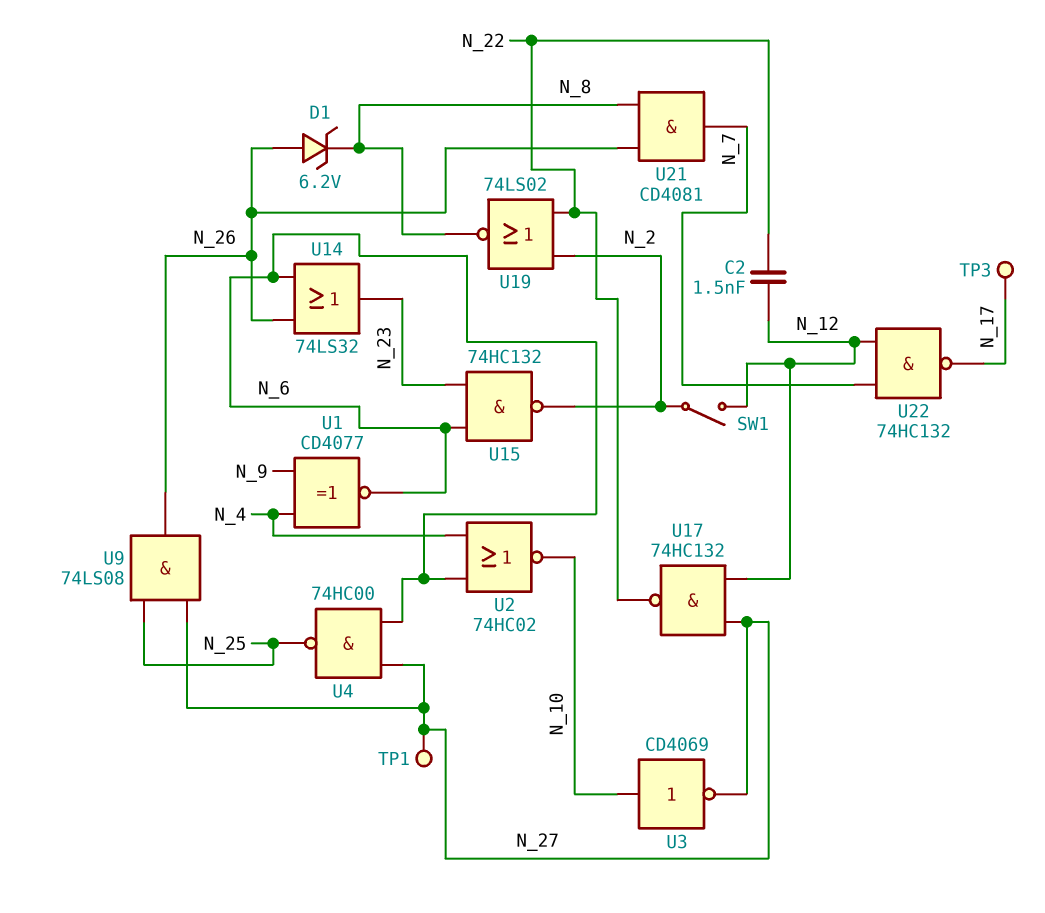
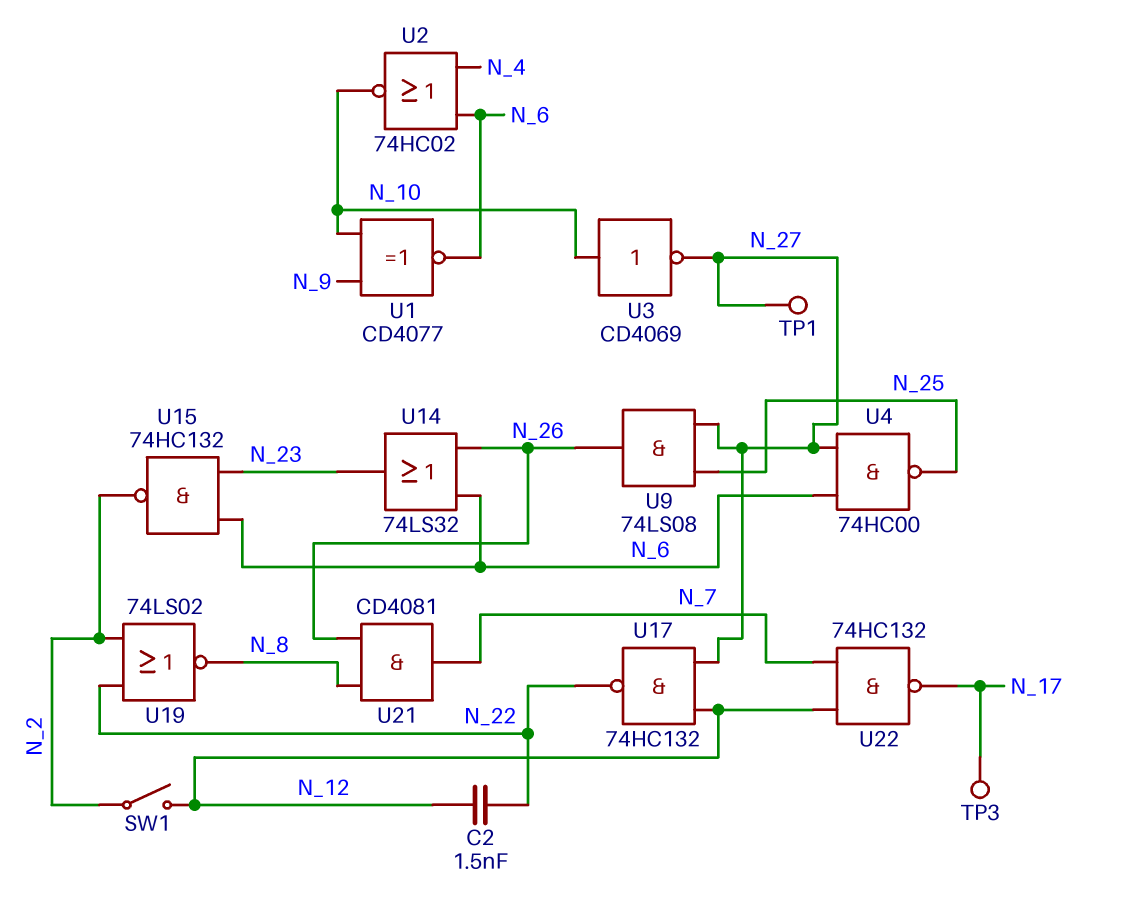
D1: zener 6.2V (A N_26, K N_8) -> none
U1: XNOR CD4077 (in N_4, in N_9, out N_6) -> XNOR CD4077 (in N_9, in N_10, out N_6)

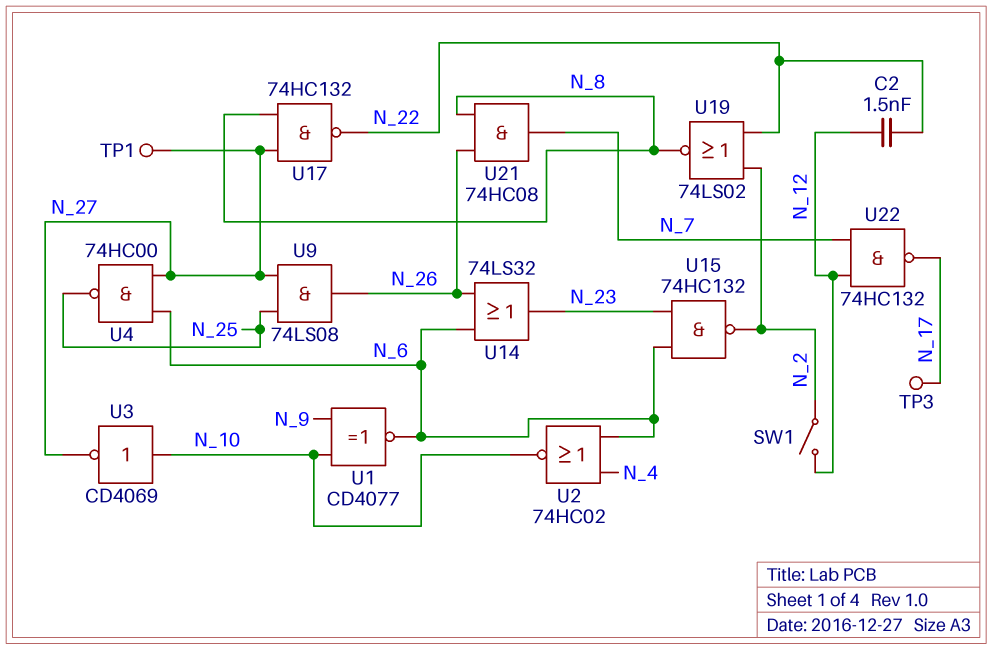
U17: NAND 74HC132 (in N_12, in N_27, out N_22) -> NAND 74HC132 (in N_8, in N_27, out N_22)
U21: AND CD4081 (in N_8, in N_26, out N_7) -> AND 74HC08 (in N_8, in N_26, out N_7)

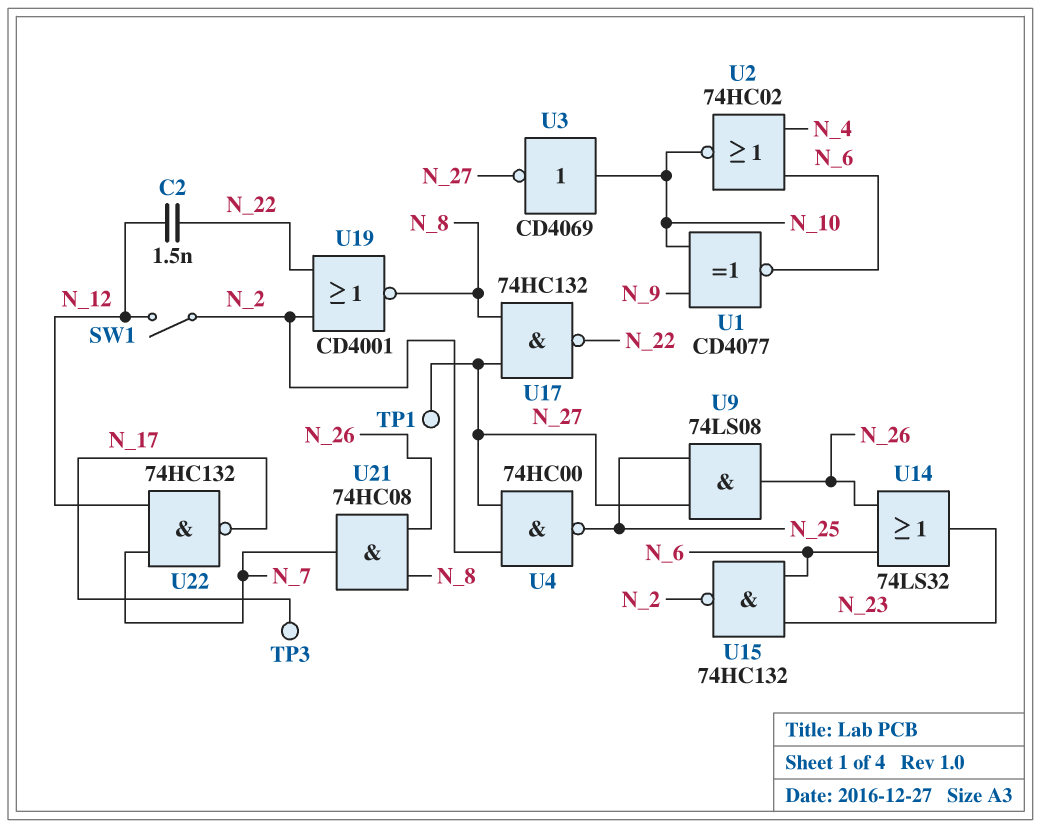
U4: NAND 74HC00 (in N_6, in N_27, out N_25) -> NAND 74HC00 (in N_2, in N_27, out N_25)
U19: NOR 74LS02 (in N_2, in N_22, out N_8) -> NOR CD4001 (in N_2, in N_22, out N_8)

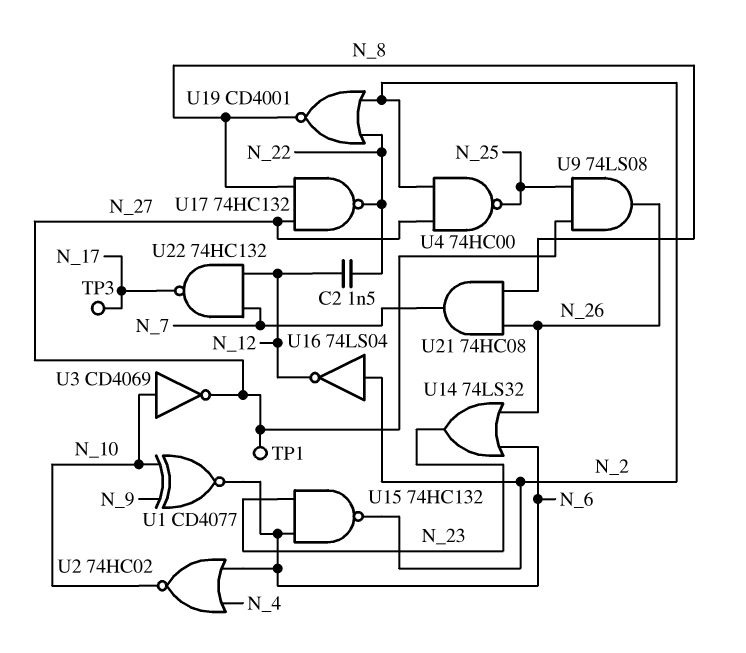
SW1: switch (N_2, N_12) -> none
U16: none -> NOT 74LS04 (in N_2, out N_12)

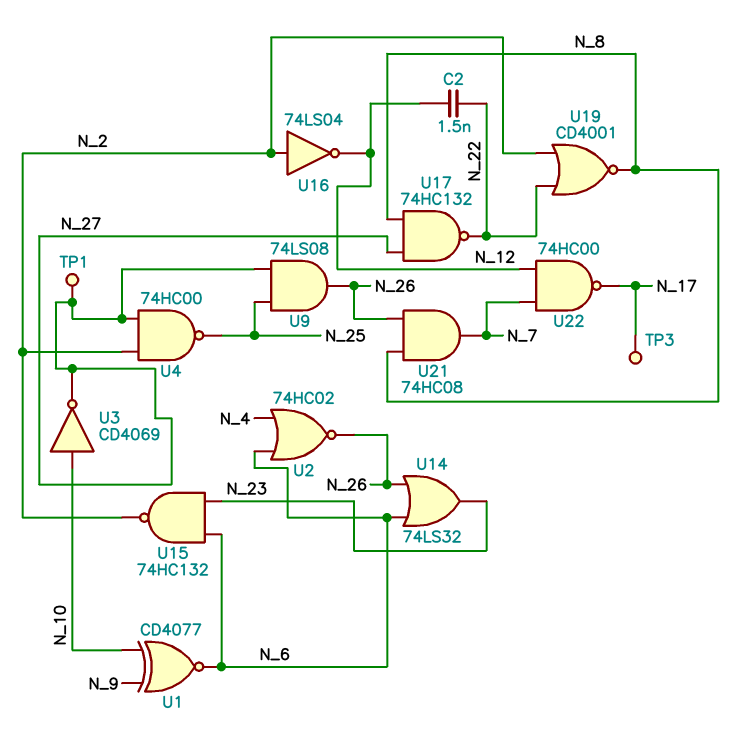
U2: NOR 74HC02 (in N_4, in N_6, out N_10) -> NOR 74HC02 (in N_4, in N_6, out N_26)
U22: NAND 74HC132 (in N_7, in N_12, out N_17) -> NAND 74HC00 (in N_7, in N_12, out N_17)

